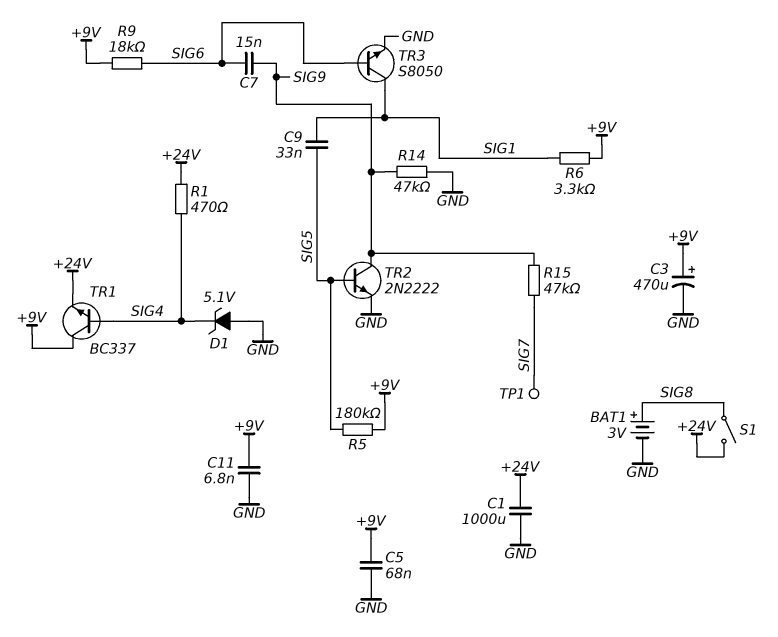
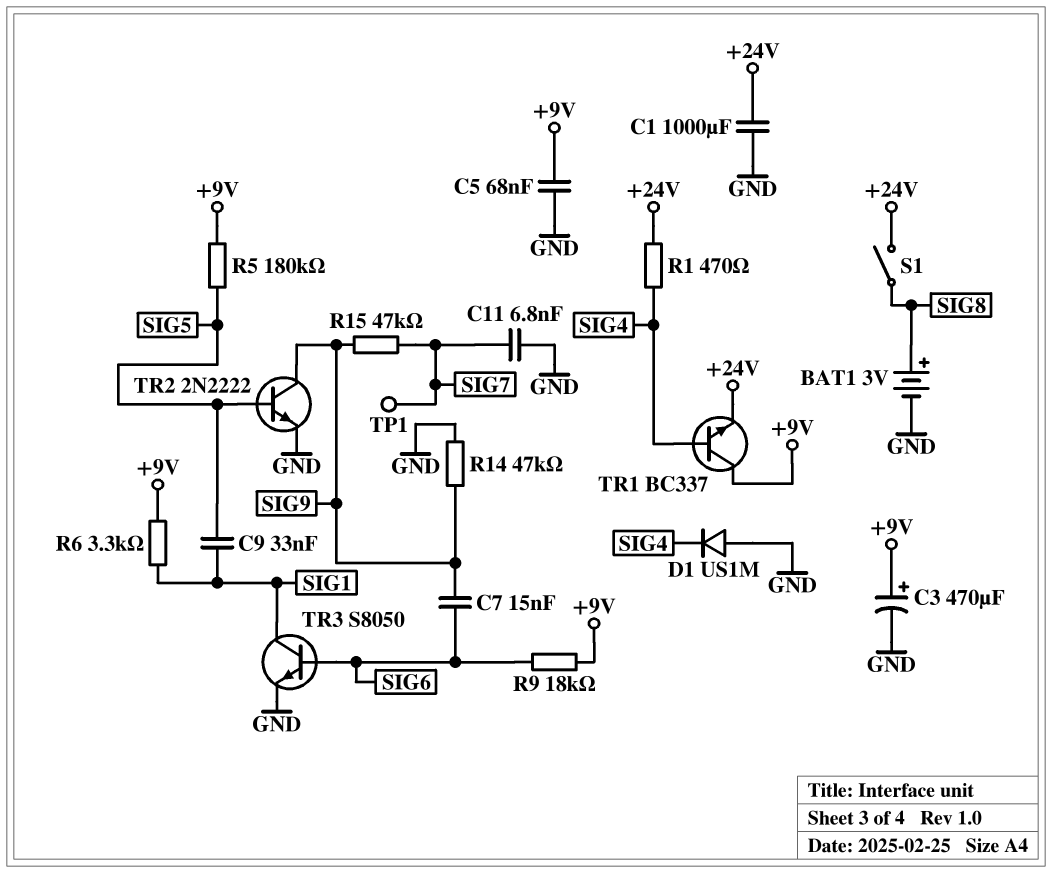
C11: 6.8nF (+9V, GND) -> 6.8nF (GND, SIG7)
D1: zener 5.1V (A GND, K SIG4) -> diode US1M (A GND, K SIG4)

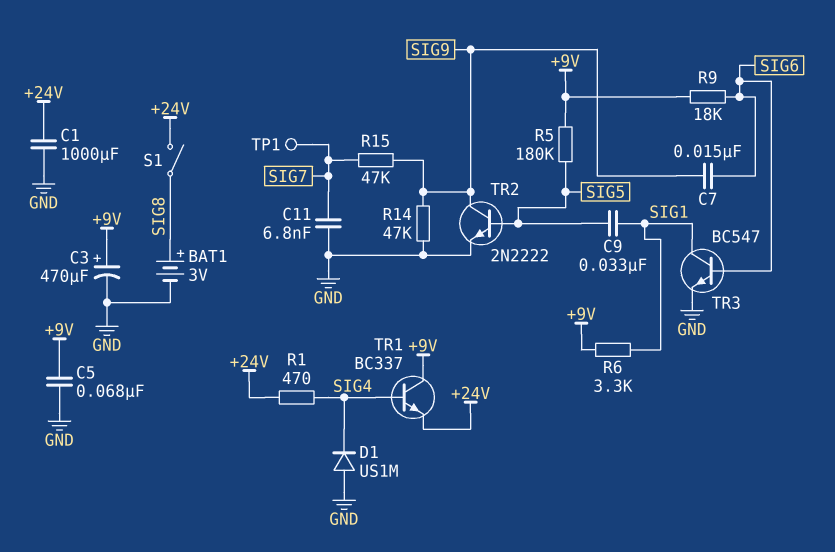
TR3: NPN S8050 (B SIG6, C SIG1, E GND) -> NPN BC547 (B SIG6, C SIG1, E GND)

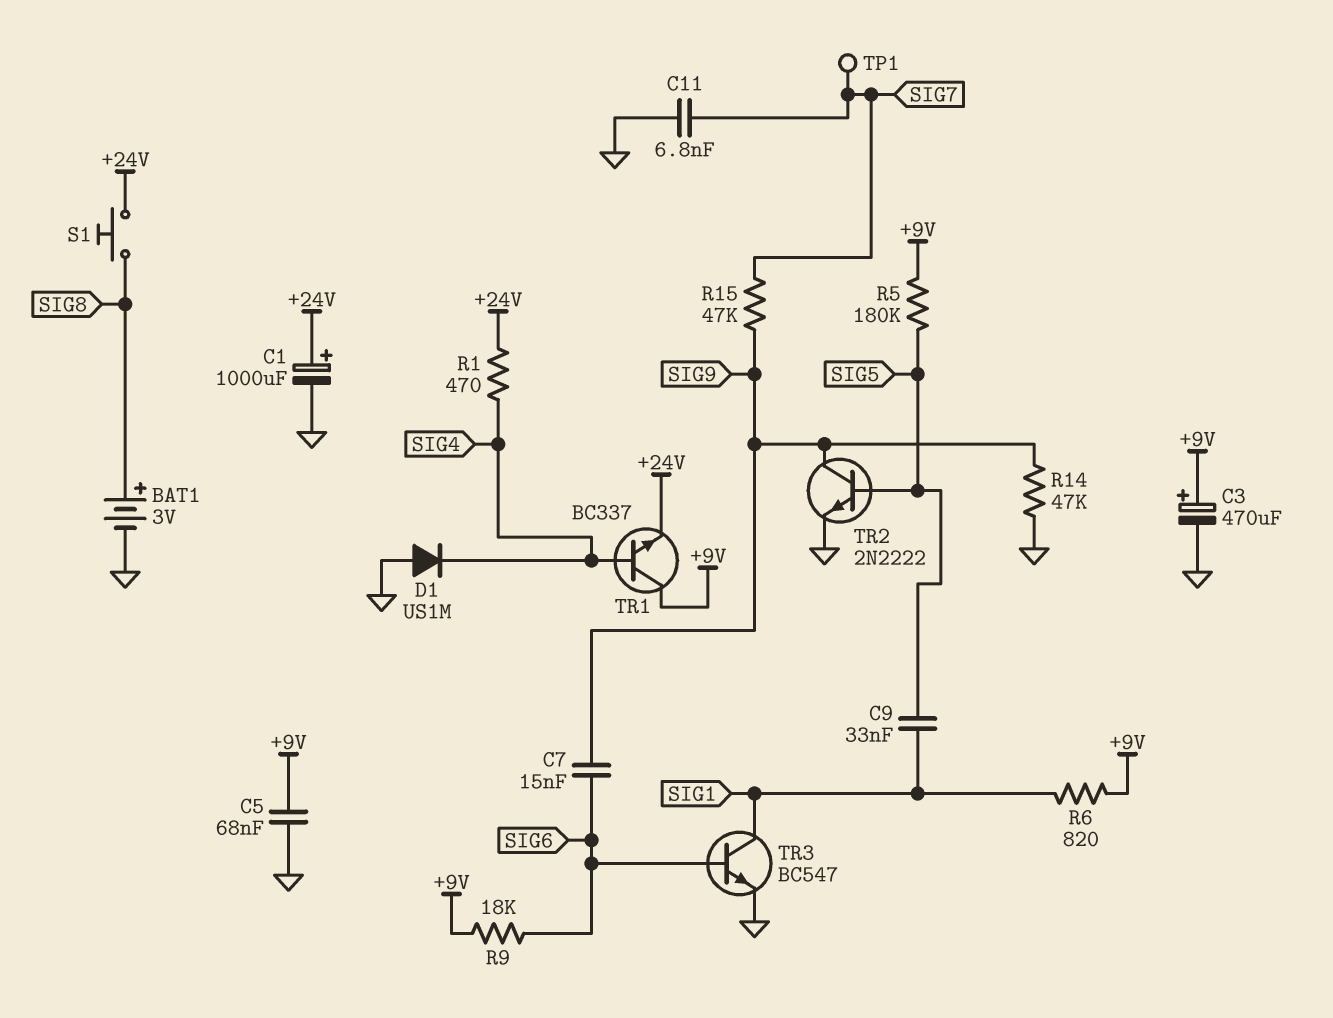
C1: 1000uF (+24V, GND) -> 1000uF (plus +24V, minus GND)
R6: 3.3k (+9V, SIG1) -> 820 (+9V, SIG1)
S1: switch (+24V, SIG8) -> button (+24V, SIG8)

